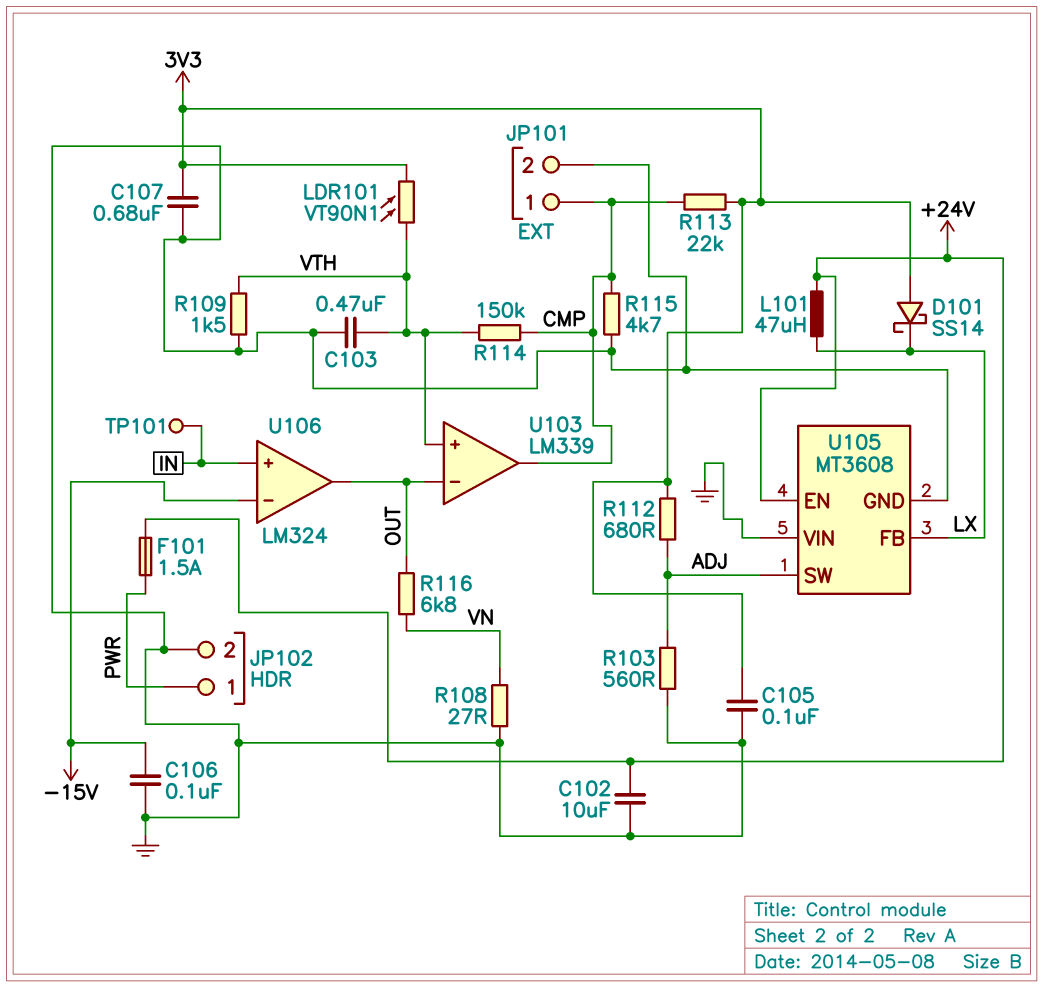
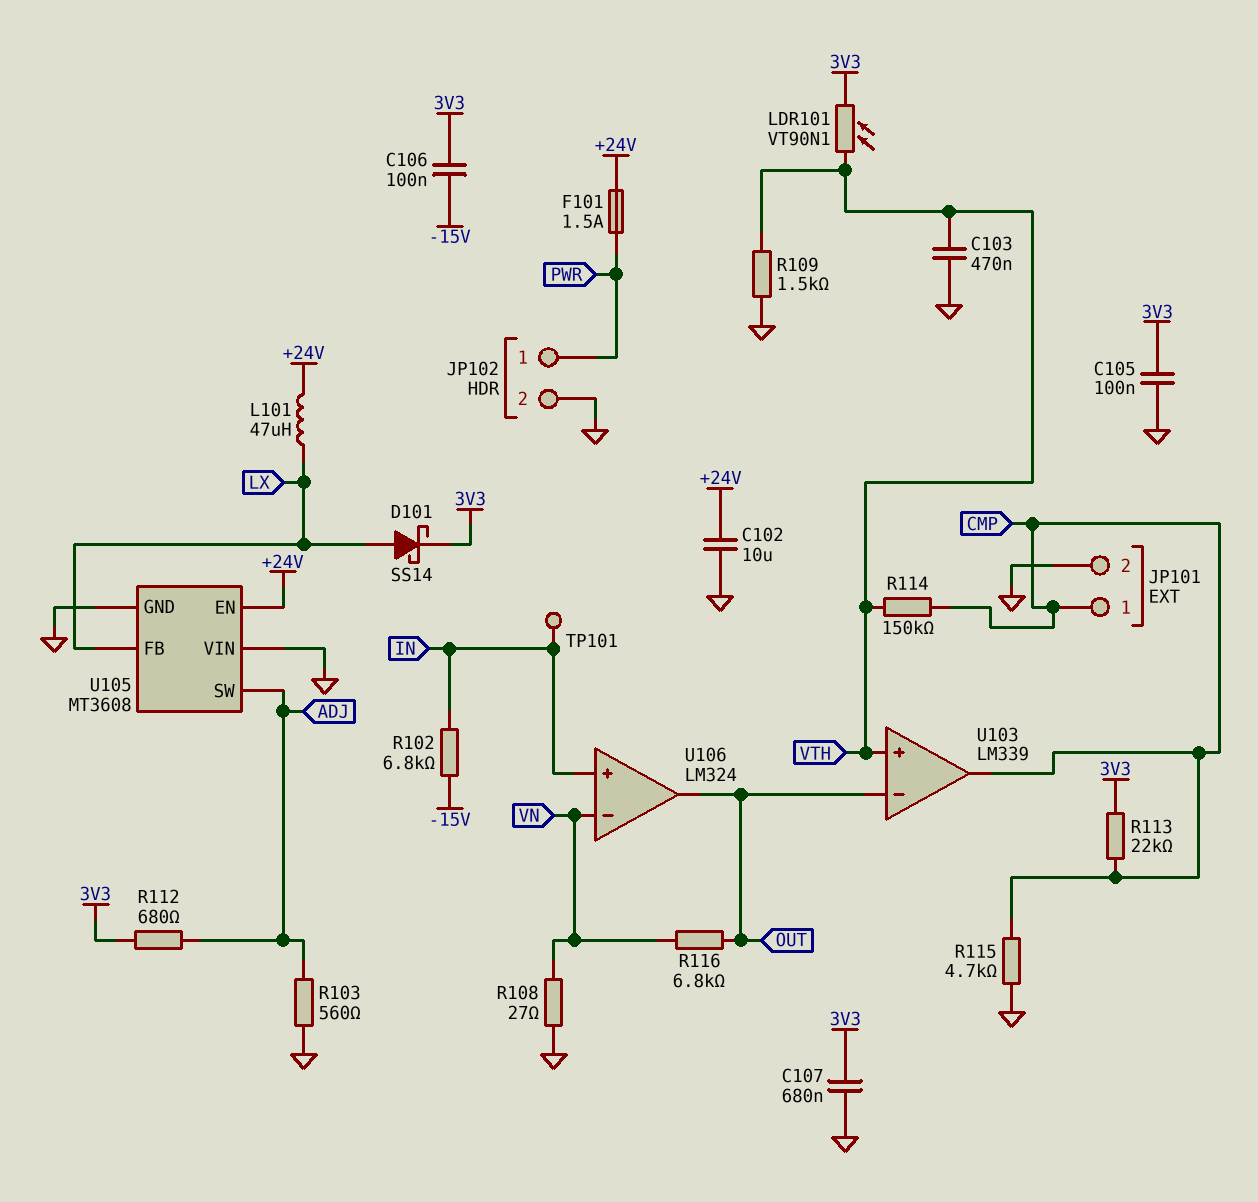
C106: 100nF (-15V, GND) -> 100nF (-15V, 3V3)
D101: schottky SS14 (A 3V3, K LX) -> schottky SS14 (A LX, K 3V3)
R102: none -> 6.8k (-15V, IN)
U106 pin in-: -15V -> VN

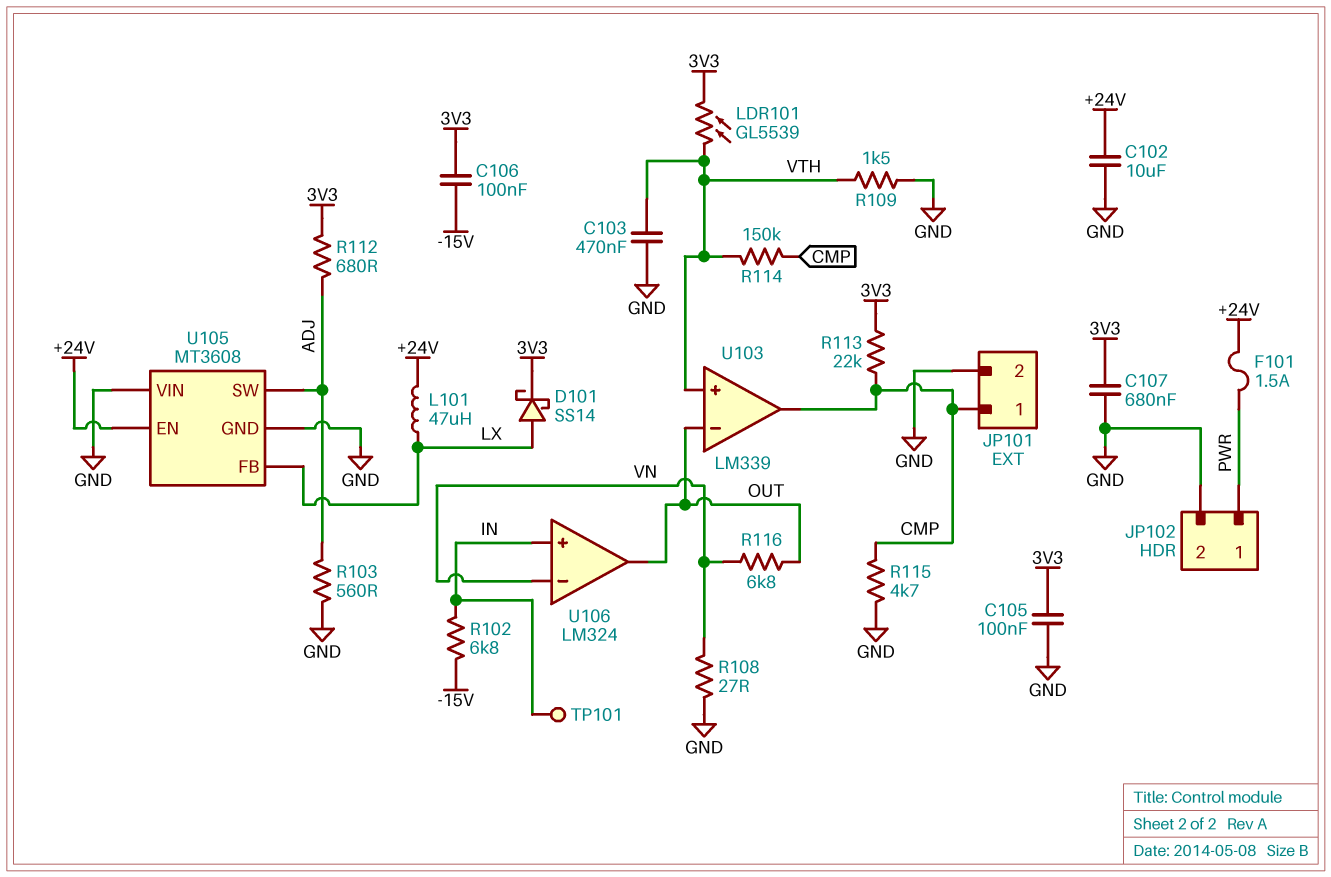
LDR101: VT90N1 (3V3, VTH) -> GL5539 (3V3, VTH)

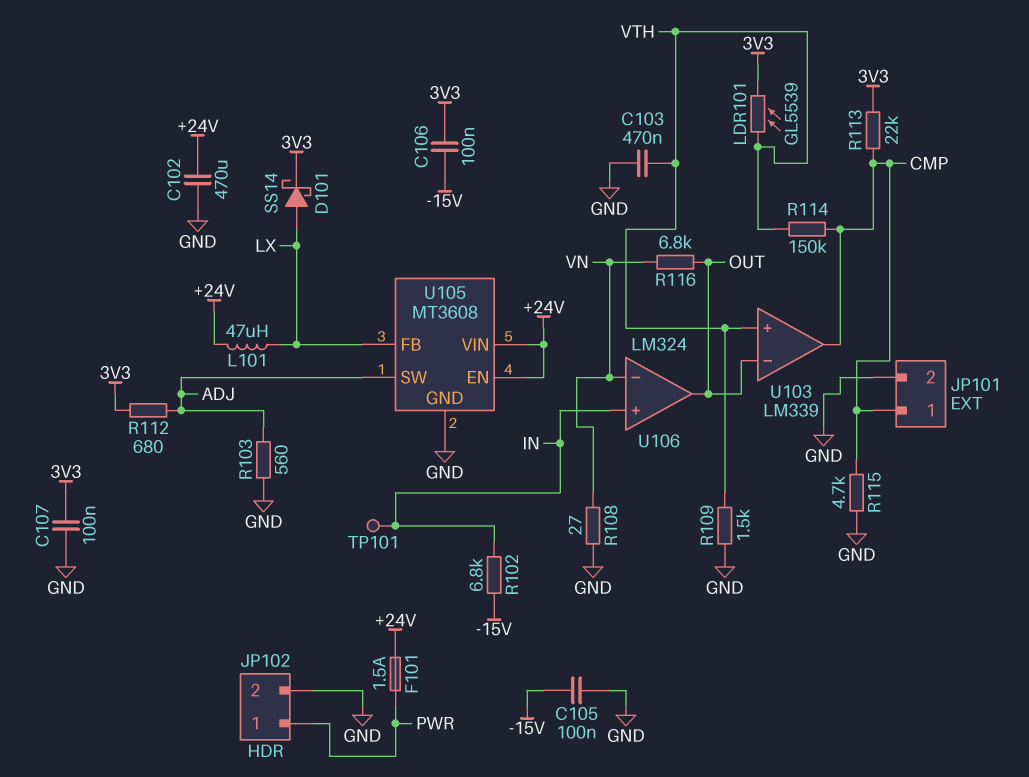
C102: 10uF (+24V, GND) -> 470uF (+24V, GND)
C105: 100nF (3V3, GND) -> 100nF (-15V, GND)
C107: 680nF (3V3, GND) -> 100nF (3V3, GND)
U105 pin VIN: GND -> +24V

